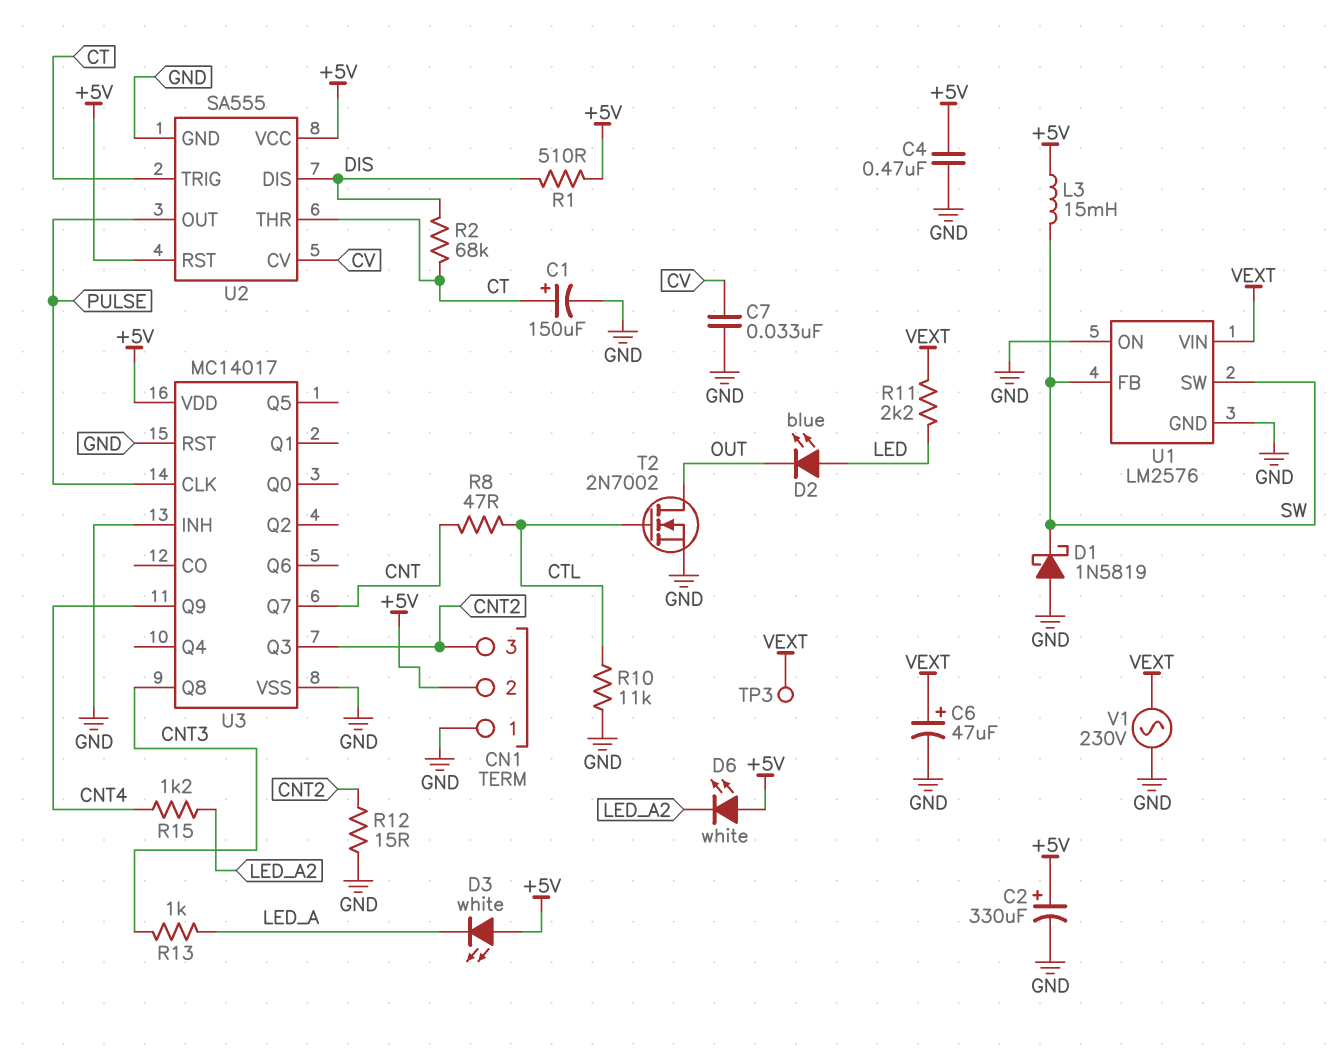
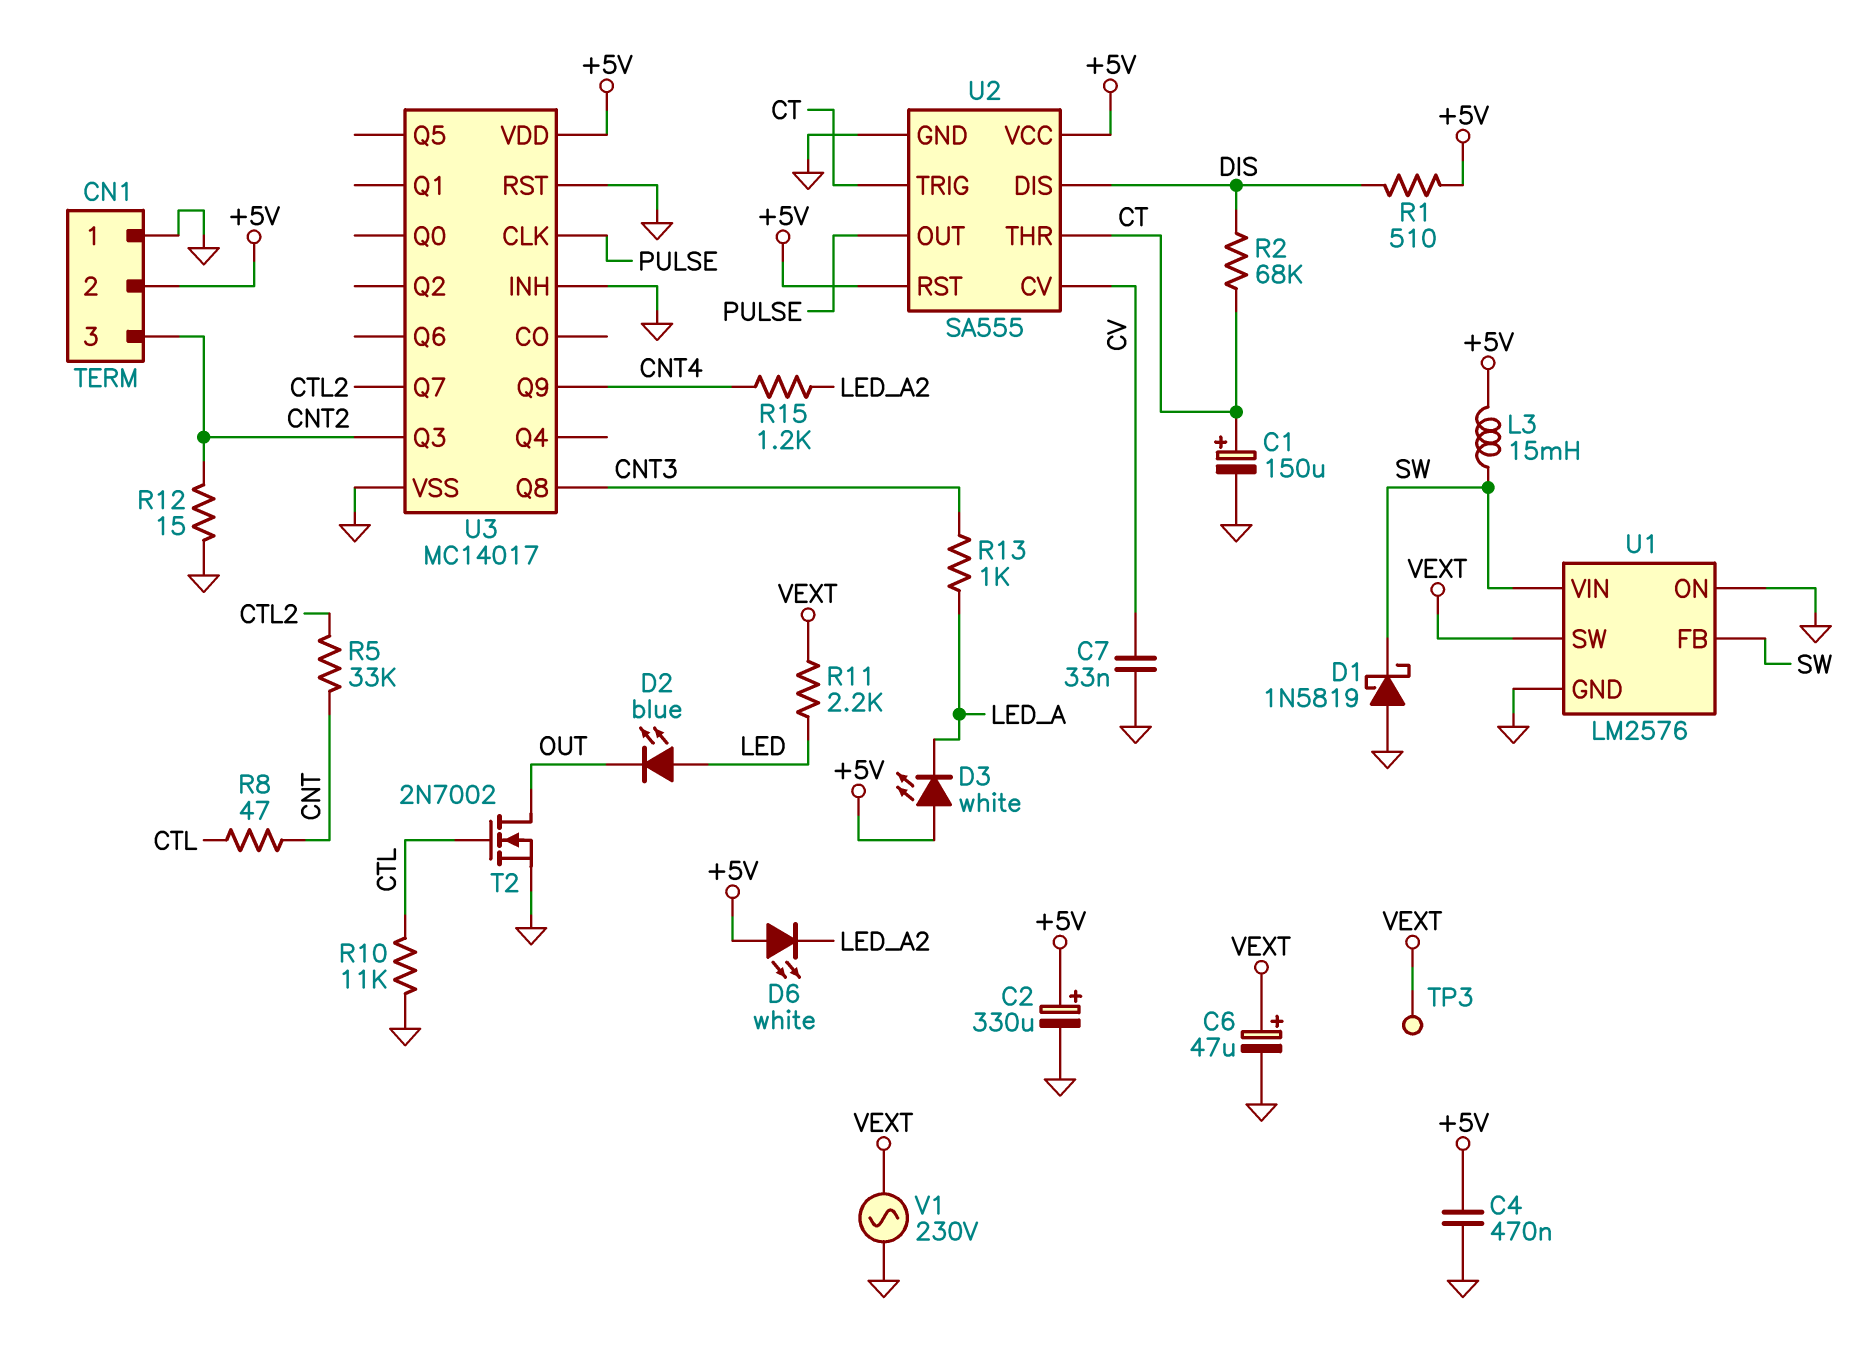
R5: none -> 33k (CNT, CTL2)
U1 pin SW: SW -> VEXT
U1 pin VIN: VEXT -> SW
U3 pin Q7: CNT -> CTL2

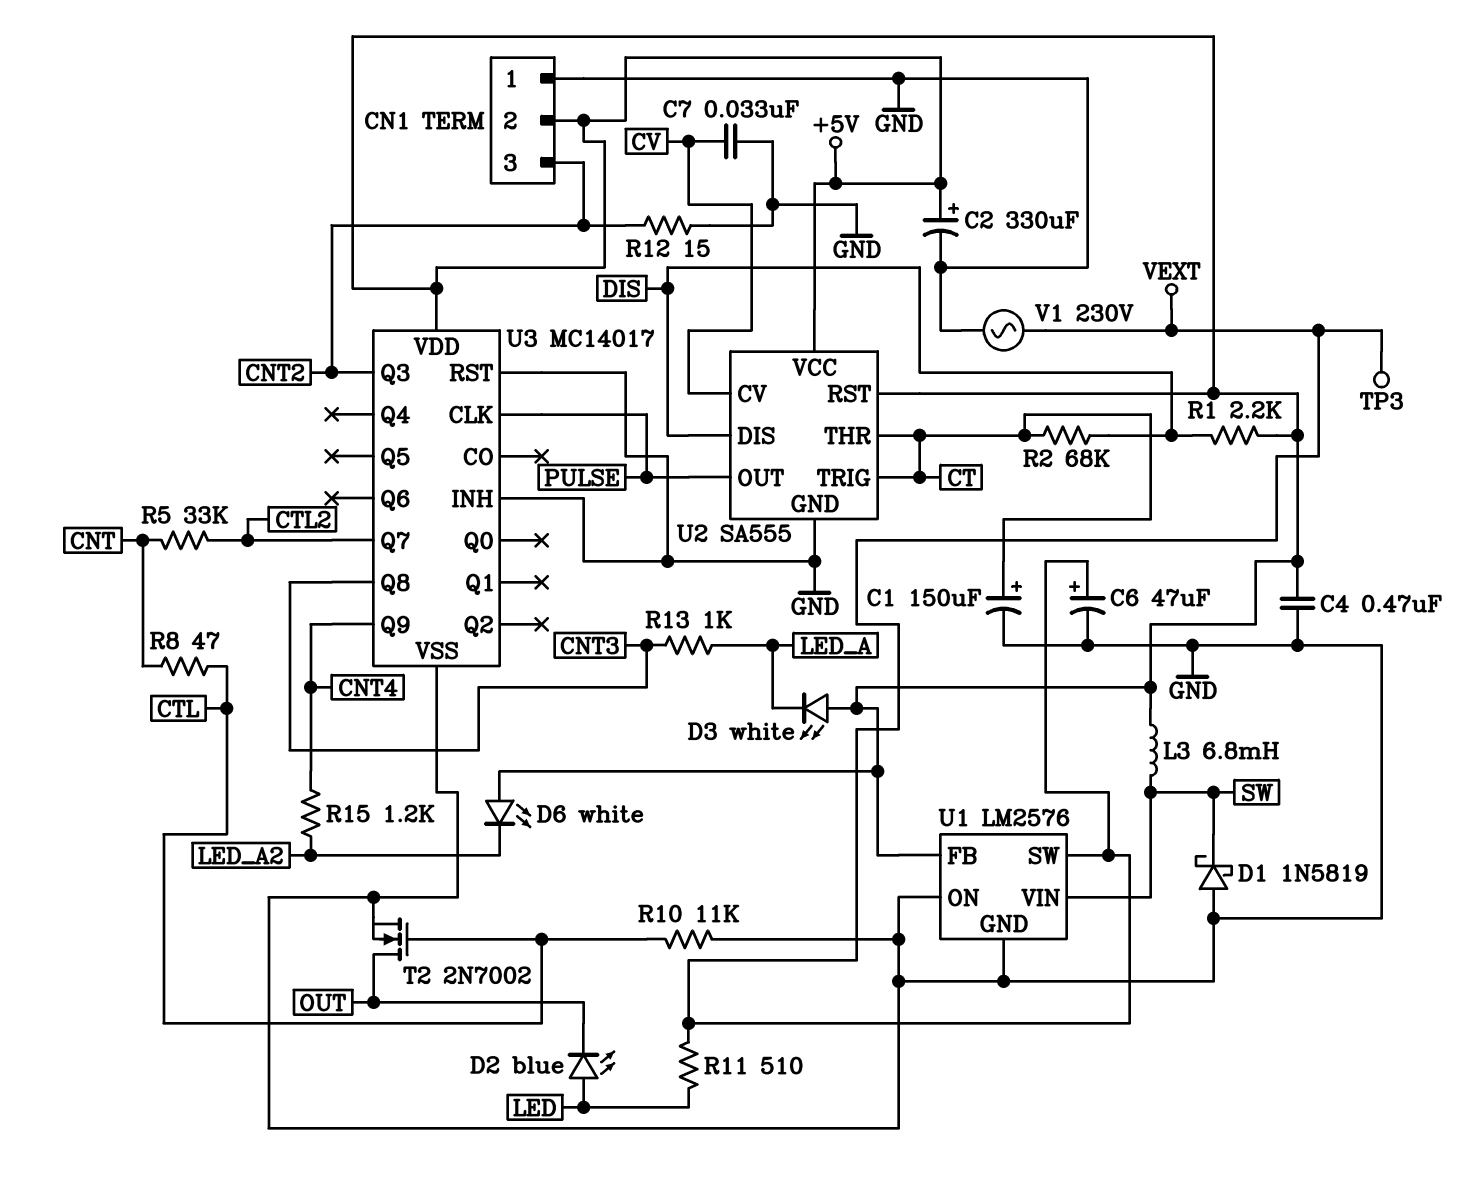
L3: 15mH (+5V, SW) -> 6.8mH (+5V, SW)
R1: 510 (+5V, DIS) -> 2.2k (+5V, DIS)
R11: 2.2k (LED, VEXT) -> 510 (LED, VEXT)
U1 pin FB: SW -> +5V

